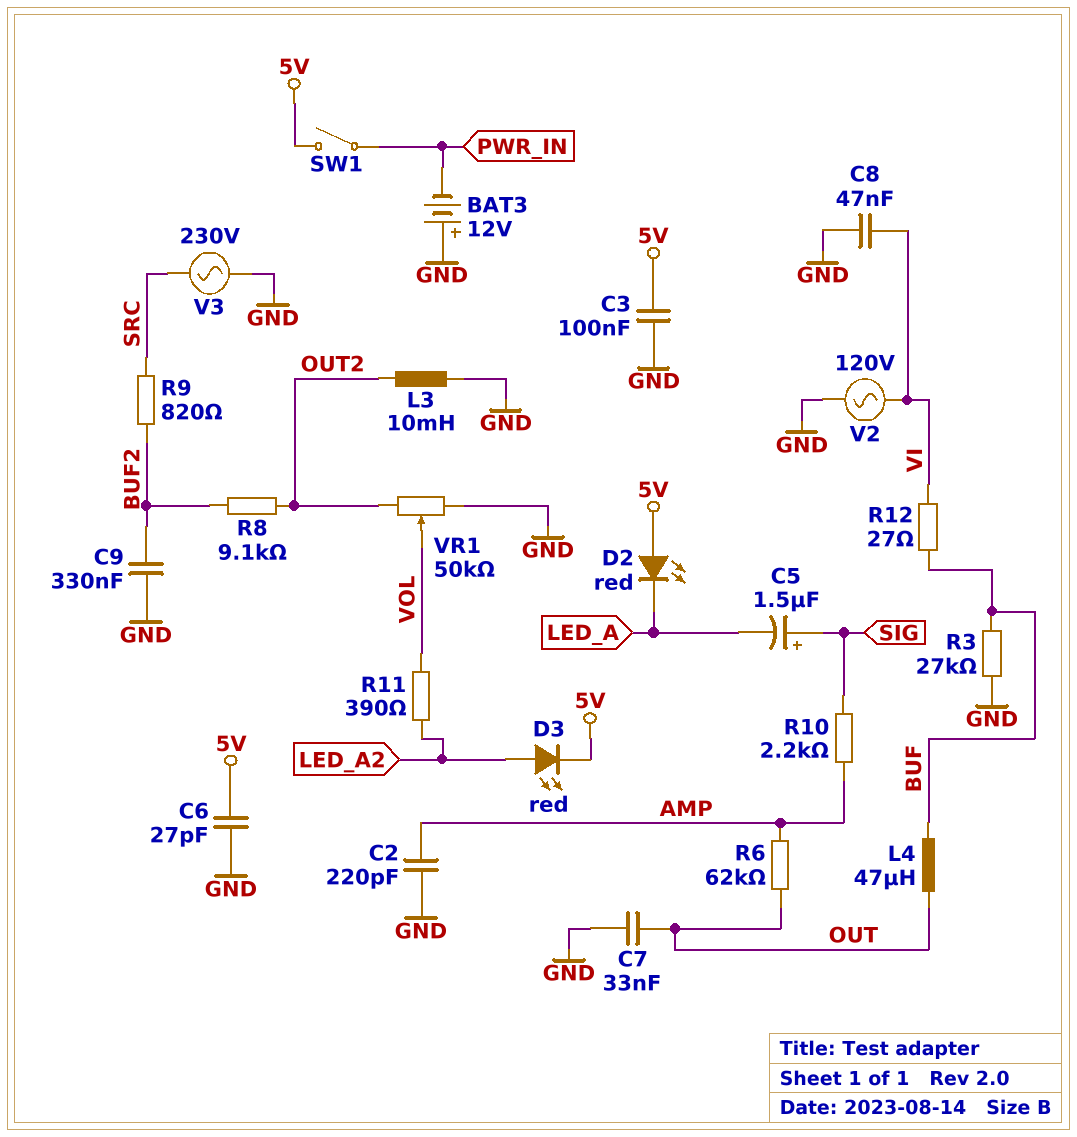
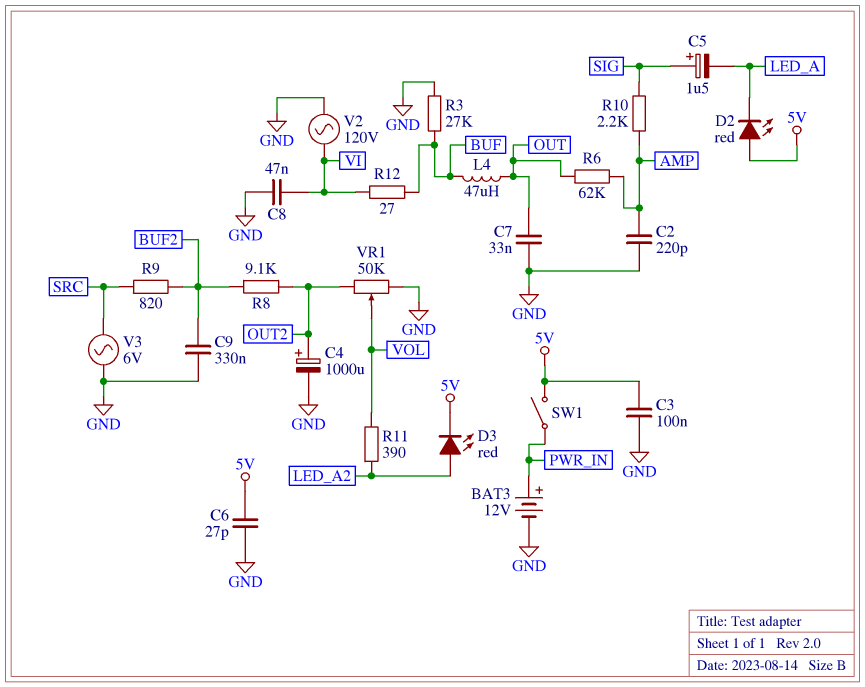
BAT3: 12V (plus GND, minus PWR_IN) -> 12V (plus PWR_IN, minus GND)
C4: none -> 1000uF (plus OUT2, minus GND)
L3: 10mH (GND, OUT2) -> none
V3: AC 230V (GND, SRC) -> AC 6V (GND, SRC)

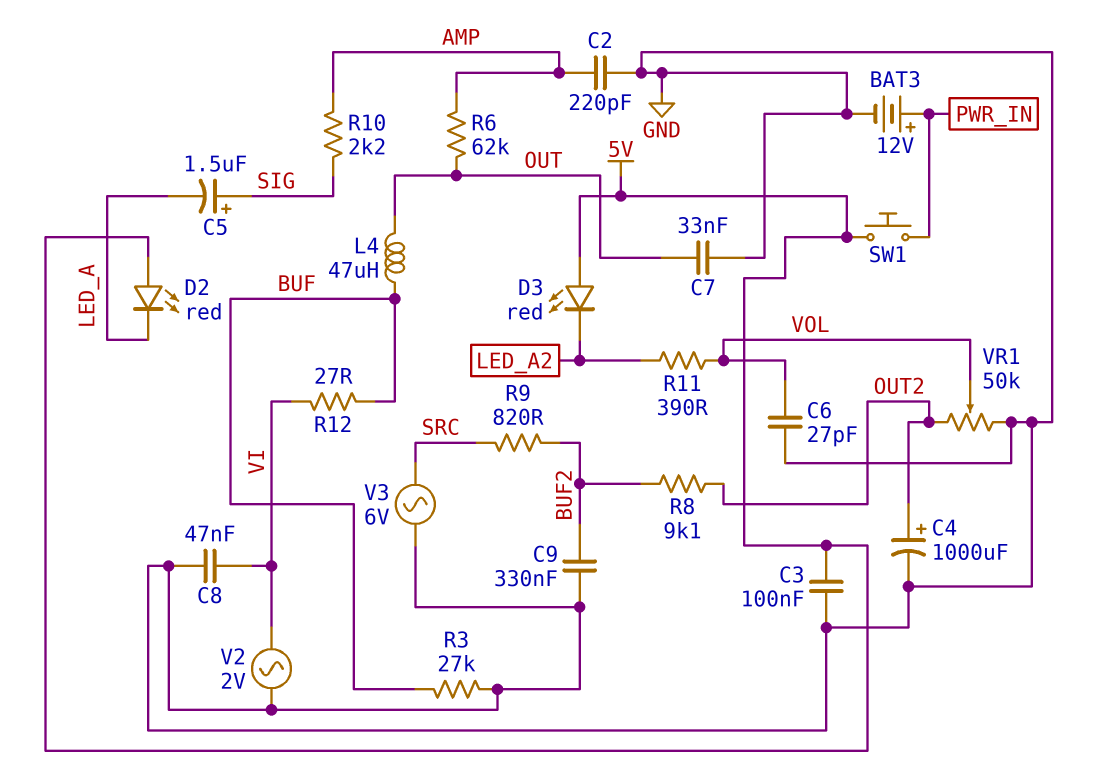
C6: 27pF (5V, GND) -> 27pF (GND, VOL)
D3: LED red (A LED_A2, K 5V) -> LED red (A 5V, K LED_A2)
SW1: switch (5V, PWR_IN) -> button (5V, PWR_IN)
V2: AC 120V (GND, VI) -> AC 2V (GND, VI)

